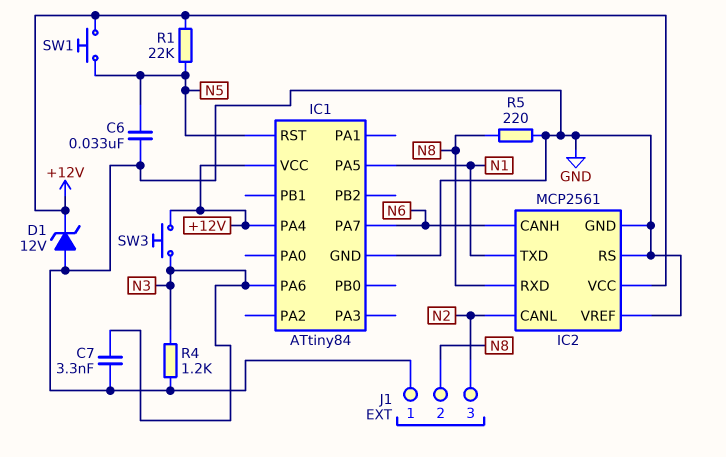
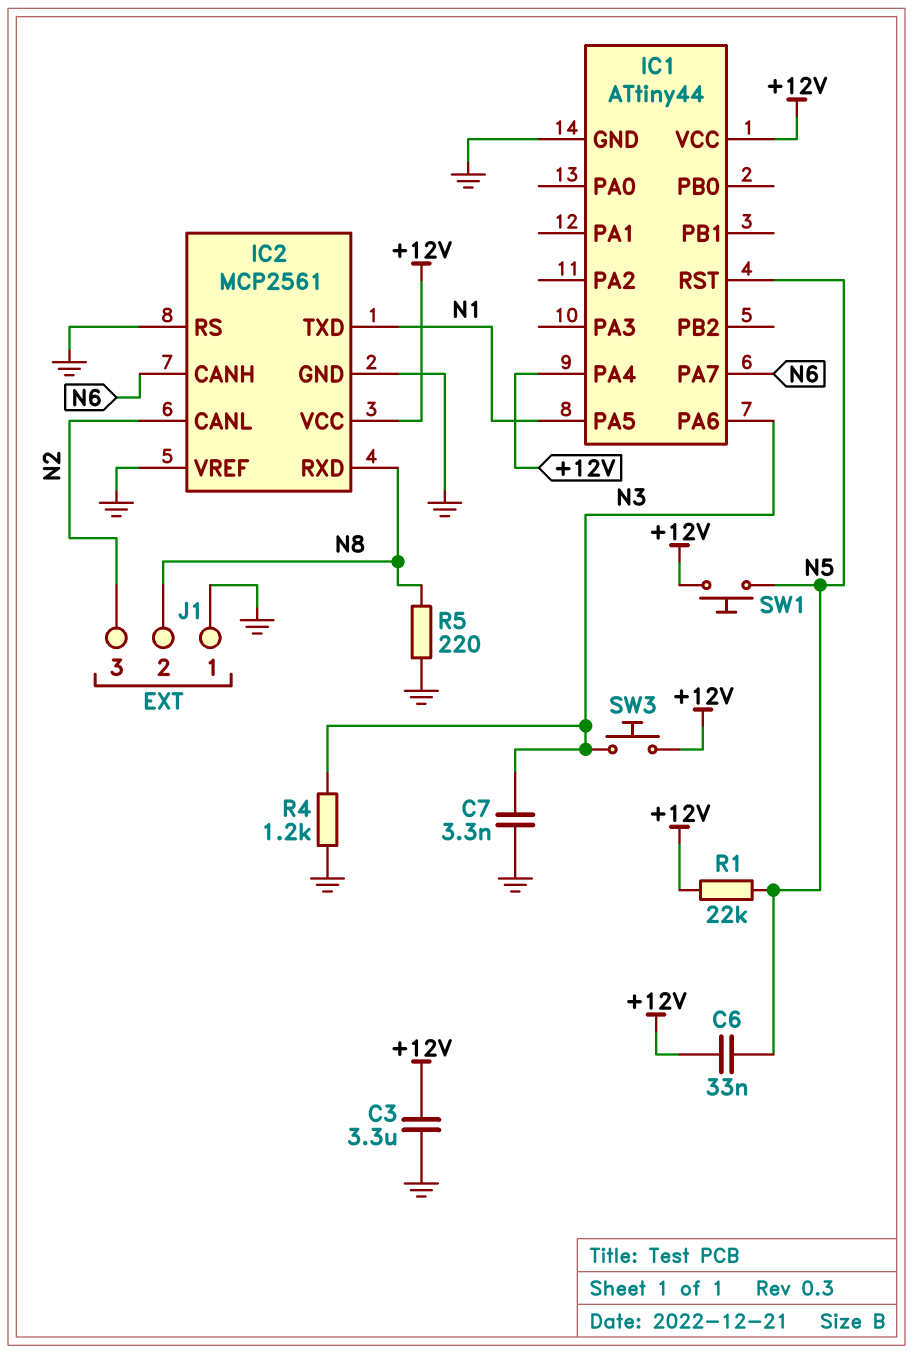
C3: none -> 3.3uF (+12V, GND)
C6: 33nF (GND, N5) -> 33nF (+12V, N5)
D1: zener 12V (A GND, K +12V) -> none
IC1: ATtiny84 -> ATtiny44

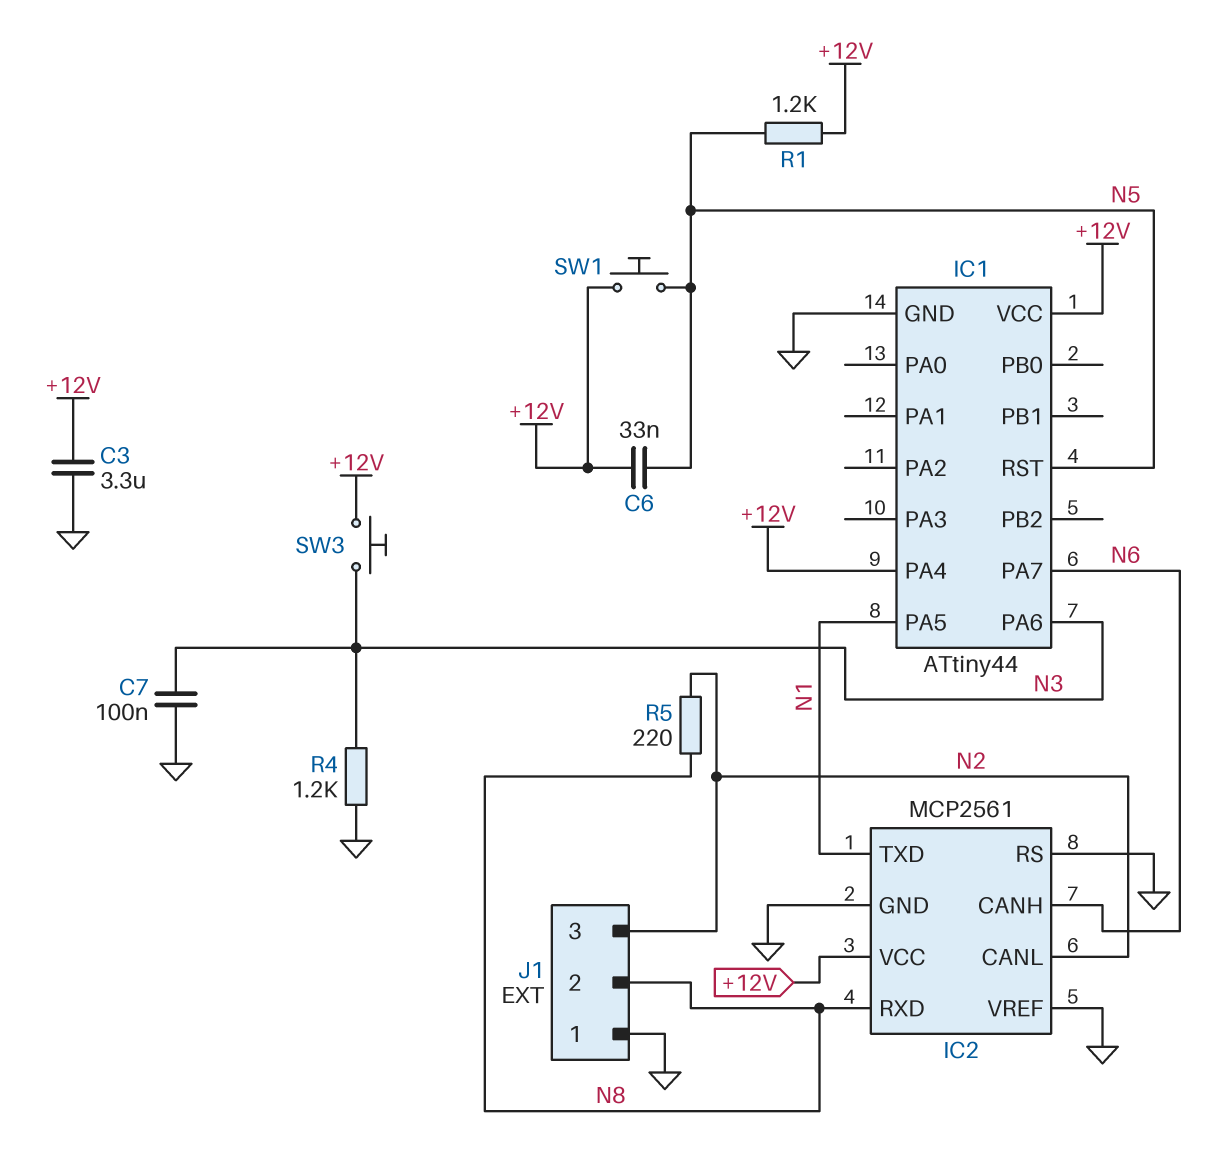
C7: 3.3nF (GND, N3) -> 100nF (GND, N3)
R1: 22k (+12V, N5) -> 1.2k (+12V, N5)
R5: 220 (GND, N8) -> 220 (N2, N8)

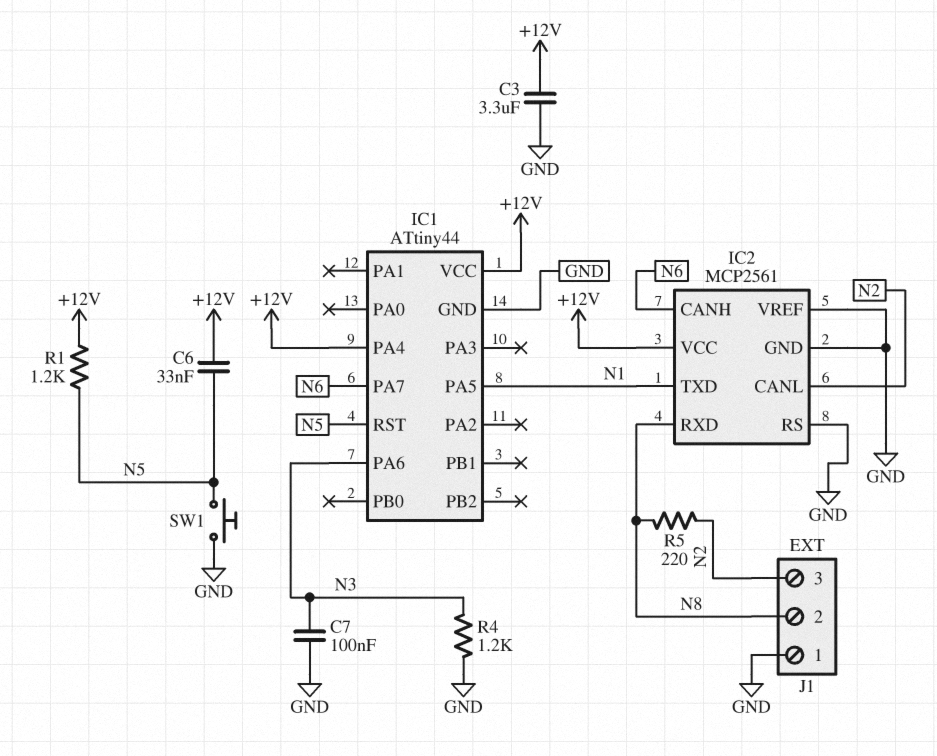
SW1: button (+12V, N5) -> button (GND, N5)
SW3: button (+12V, N3) -> none

